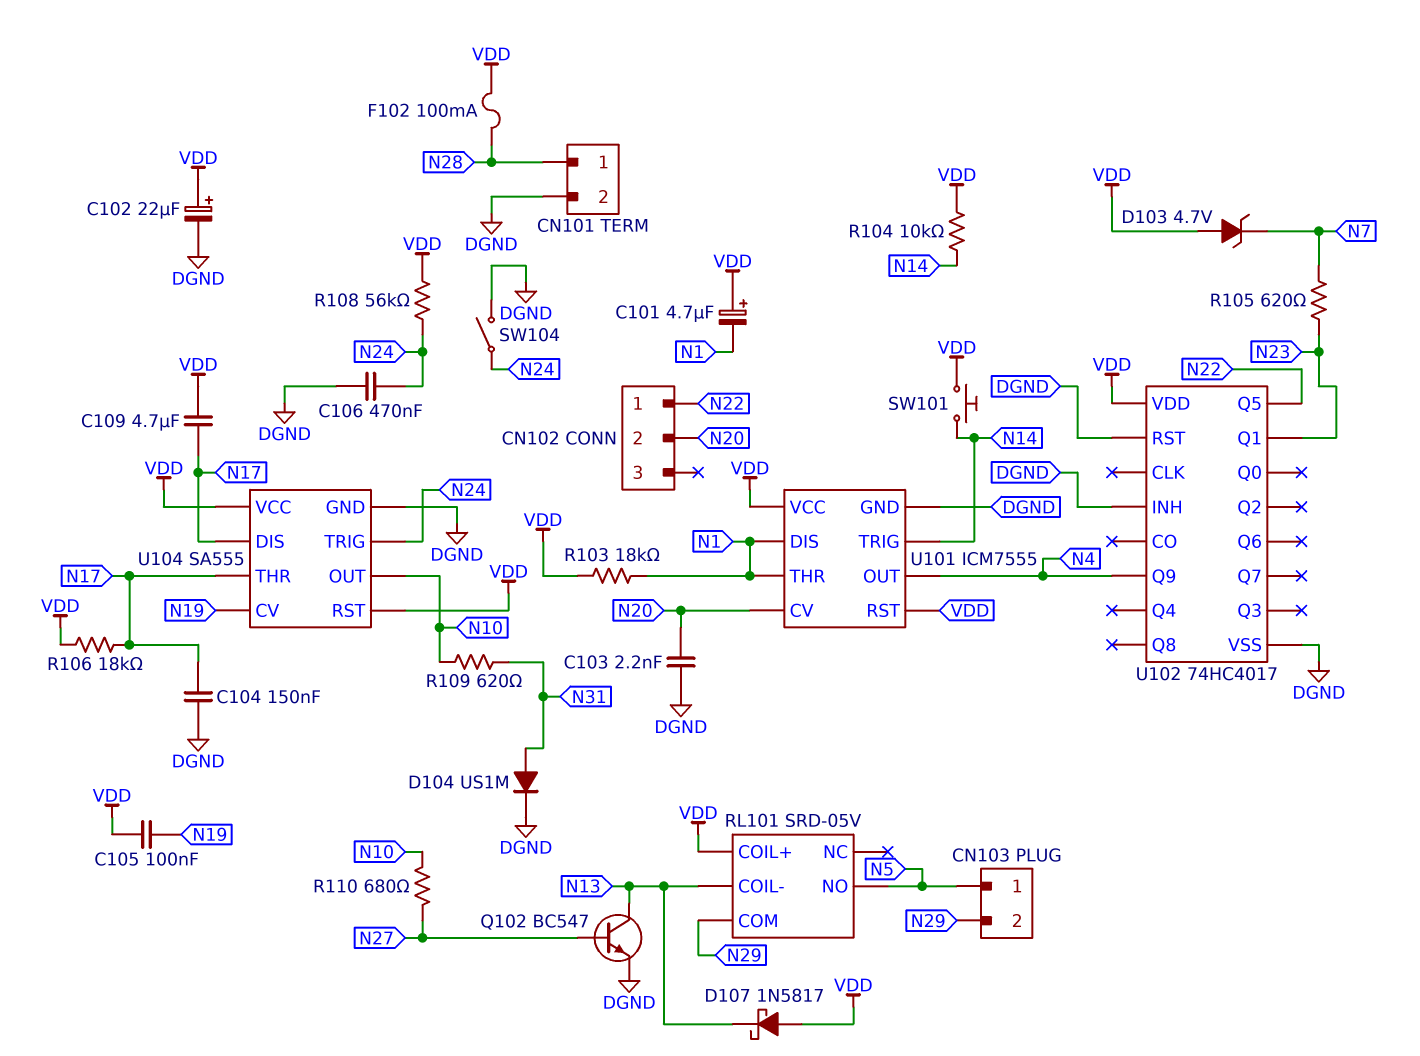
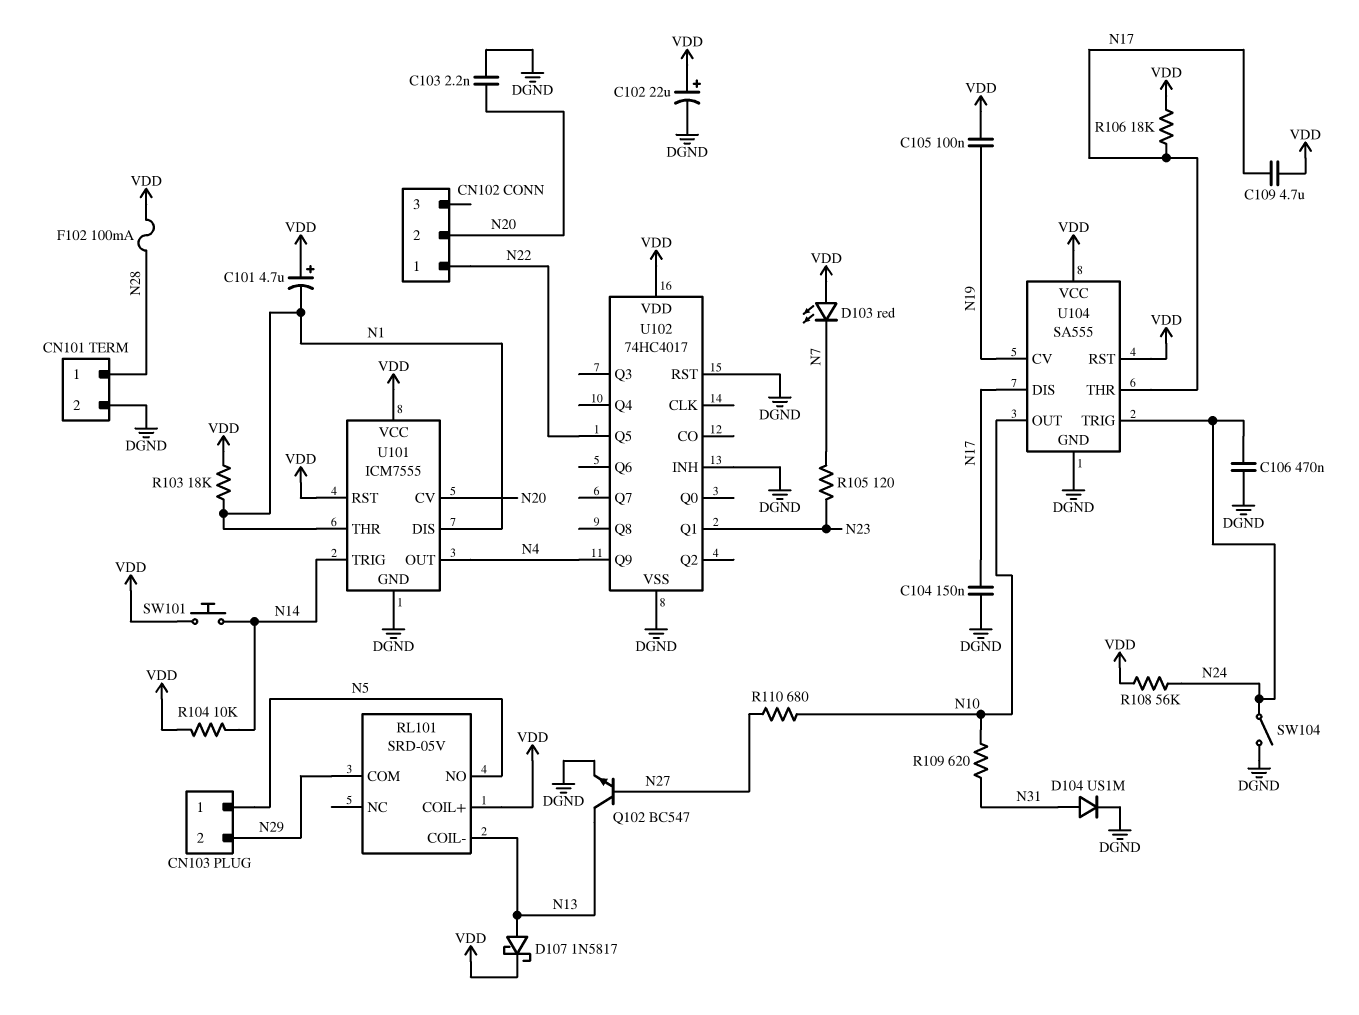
D103: zener 4.7V (A VDD, K N7) -> LED red (A VDD, K N7)
D107: schottky 1N5817 (A VDD, K N13) -> schottky 1N5817 (A N13, K VDD)
R105: 620 (N7, N23) -> 120 (N7, N23)

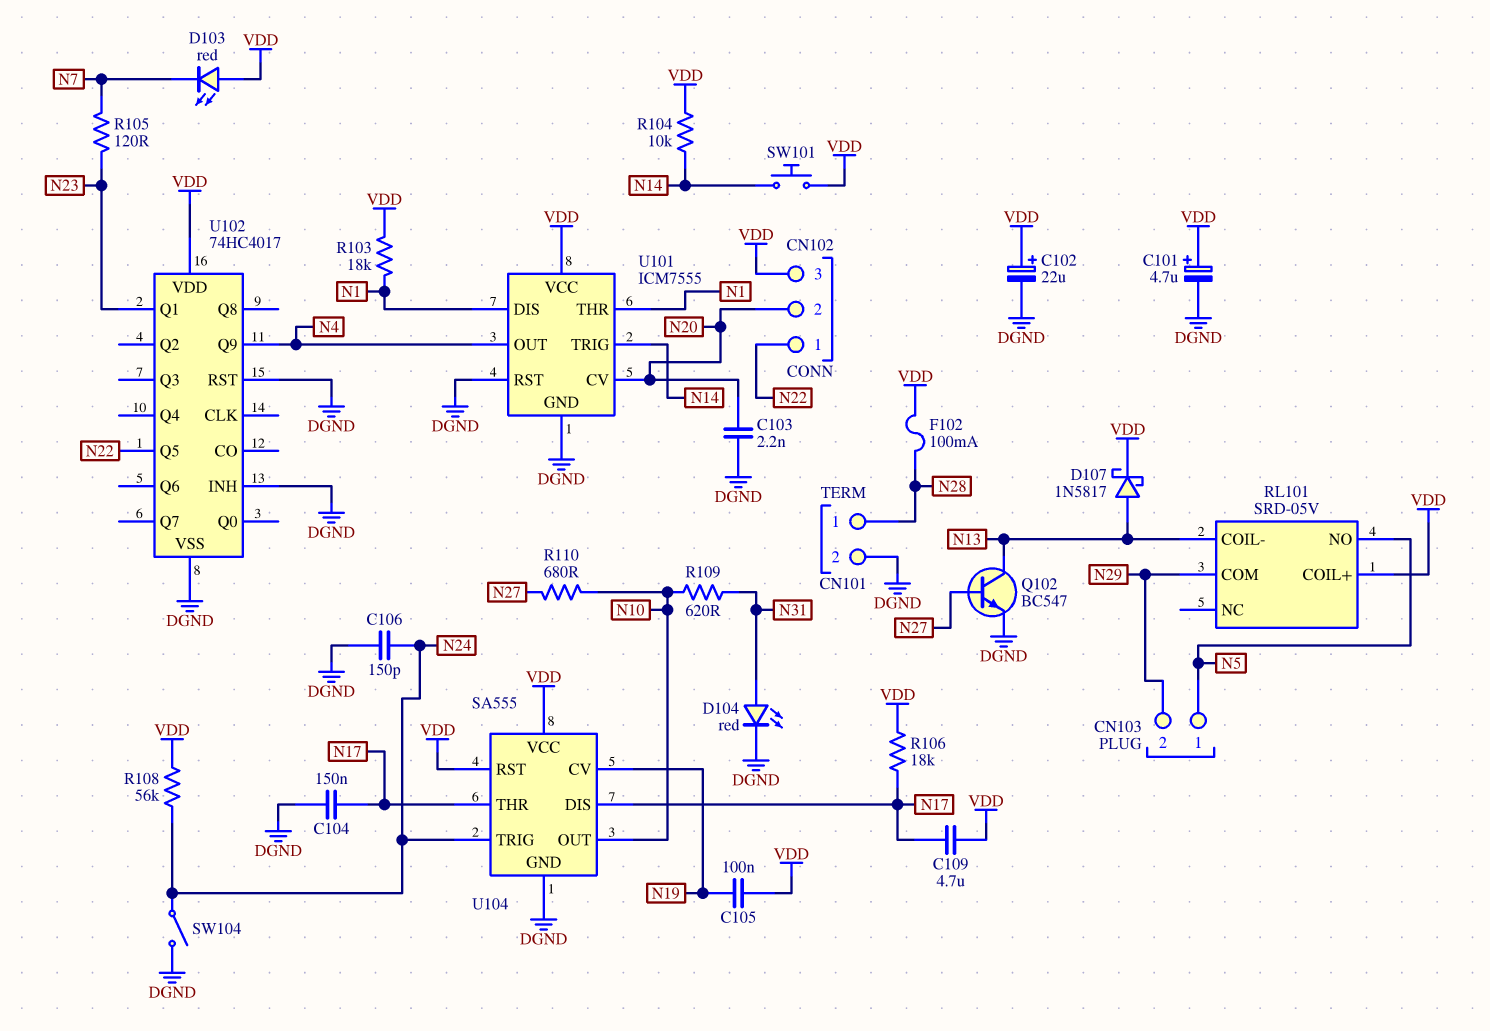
C101: 4.7uF (plus VDD, minus N1) -> 4.7uF (plus VDD, minus DGND)
C106: 470nF (DGND, N24) -> 150pF (DGND, N24)
CN102 pin 3: none -> VDD
D104: diode US1M (A N31, K DGND) -> LED red (A N31, K DGND)
U101 pin RST: VDD -> DGND

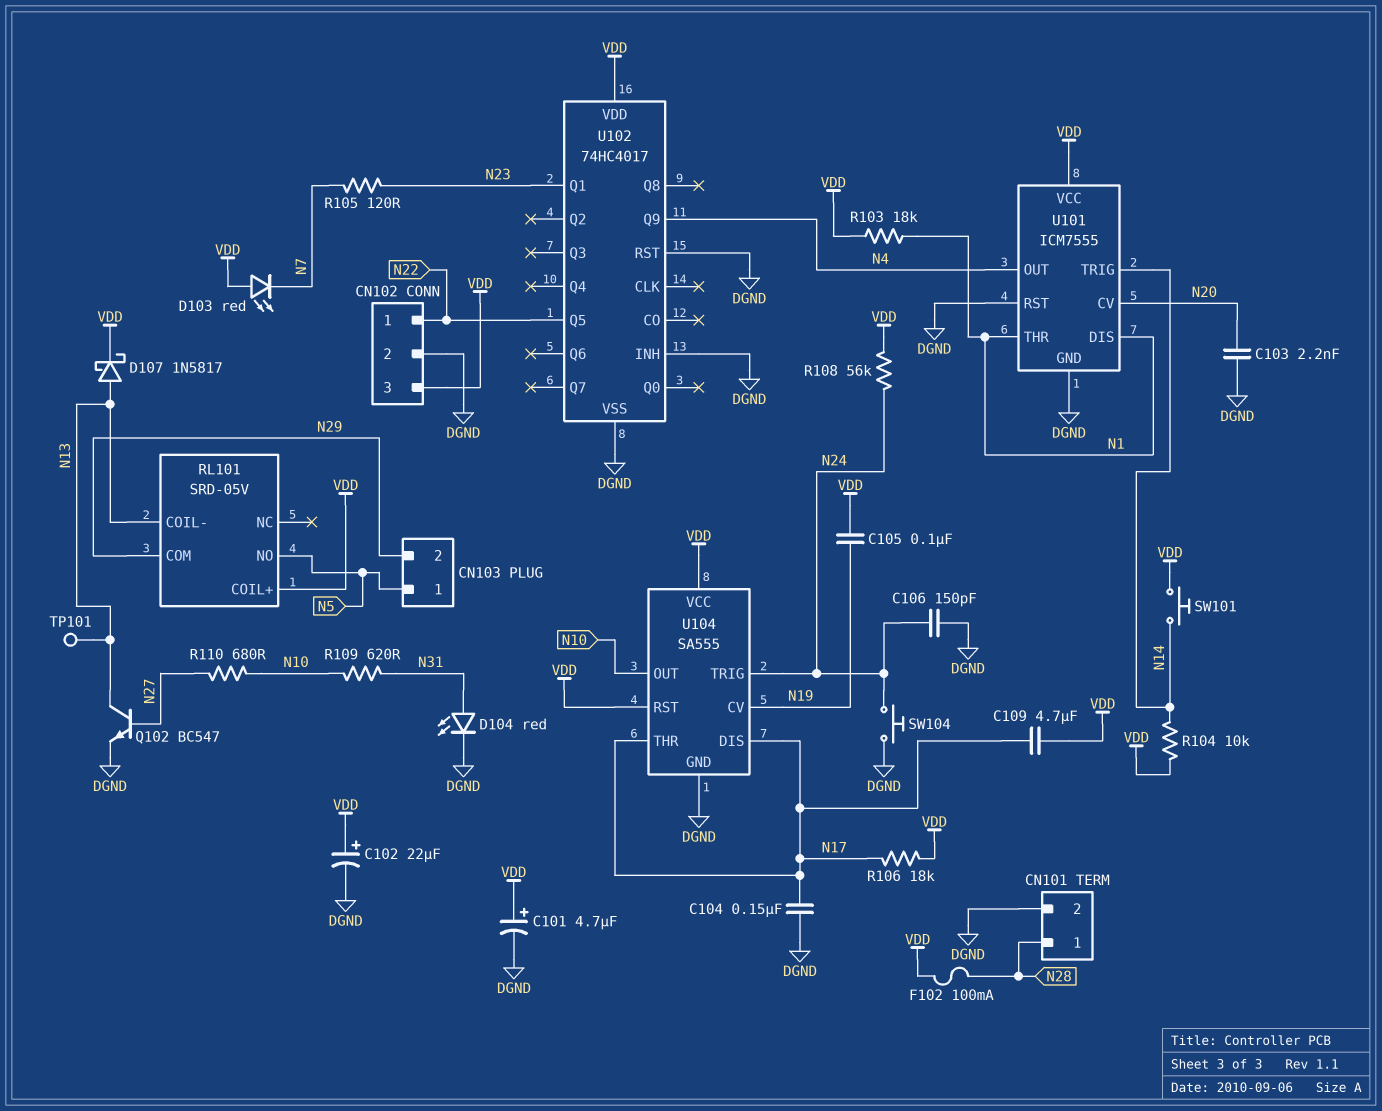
CN102 pin 2: N20 -> DGND
SW104: switch (DGND, N24) -> button (DGND, N24)
TP101: none -> test point (N13)

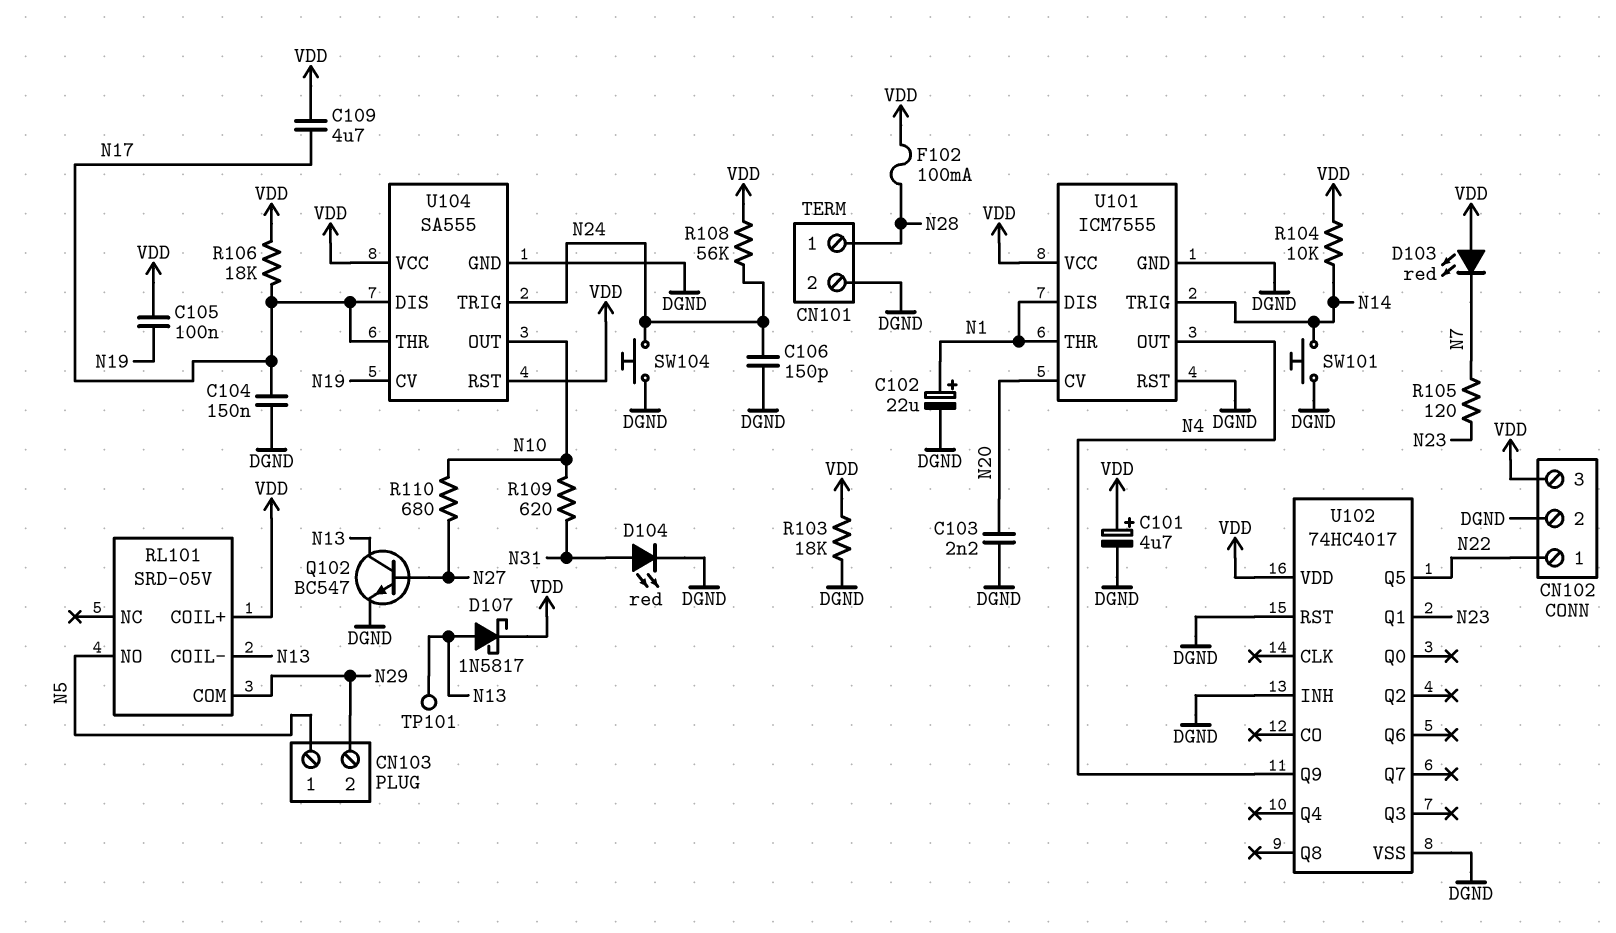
C102: 22uF (plus VDD, minus DGND) -> 22uF (plus N1, minus DGND)
R103: 18k (N1, VDD) -> 18k (DGND, VDD)
SW101: button (N14, VDD) -> button (DGND, N14)

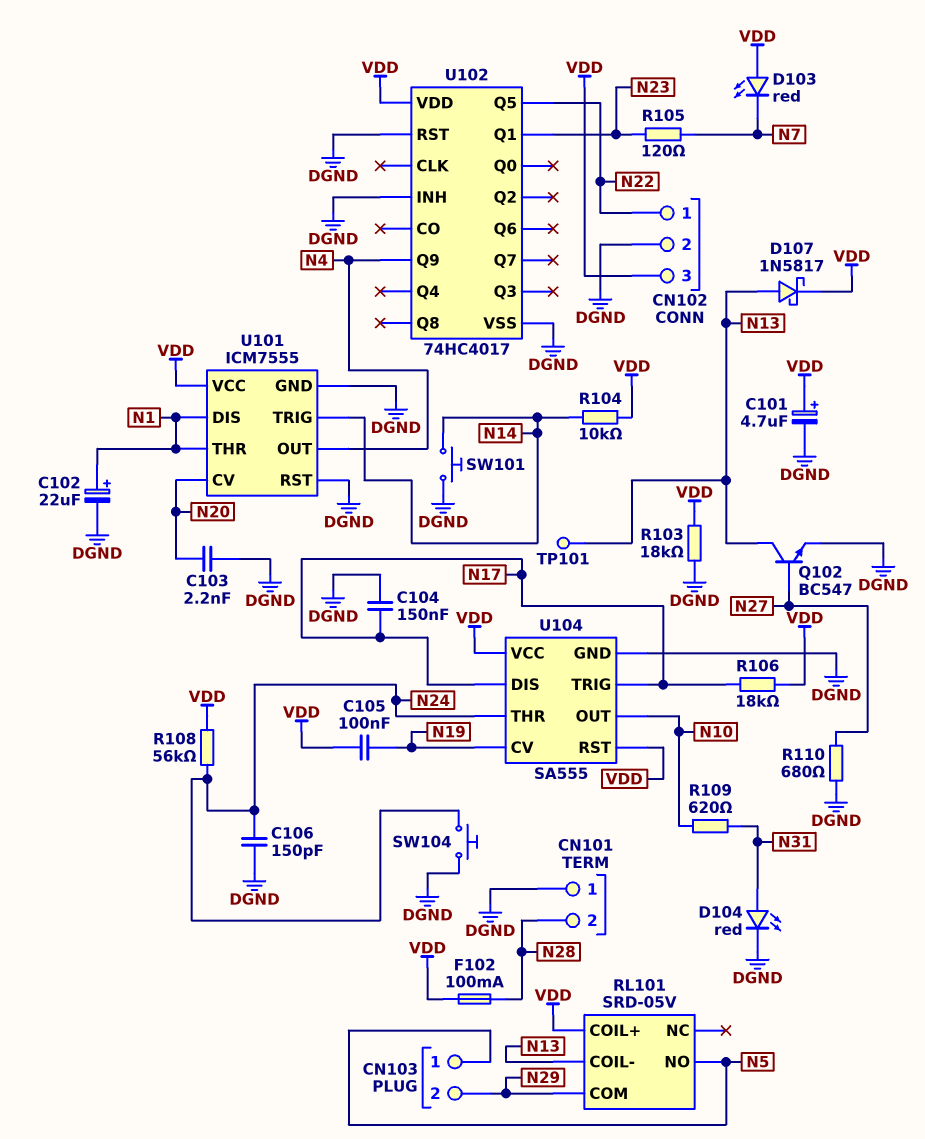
C109: 4.7uF (N17, VDD) -> none
CN101 pin 1: N28 -> DGND
CN101 pin 2: DGND -> N28
R110: 680 (N10, N27) -> 680 (DGND, N27)
U104 pin THR: N17 -> N24
U104 pin TRIG: N24 -> N17

